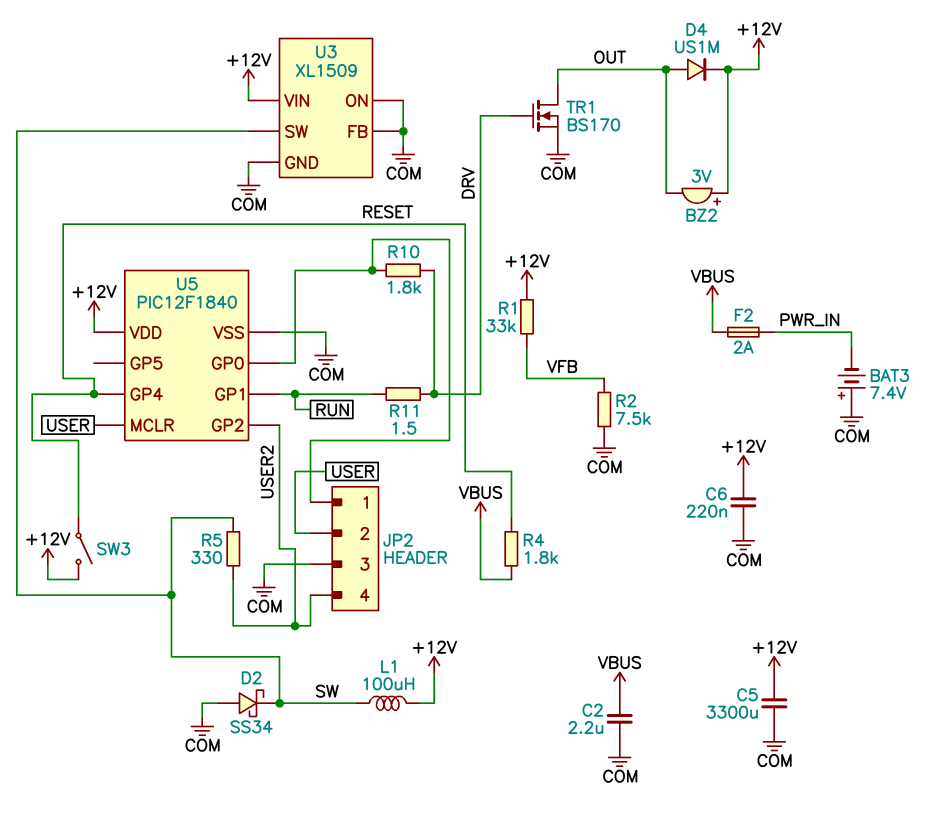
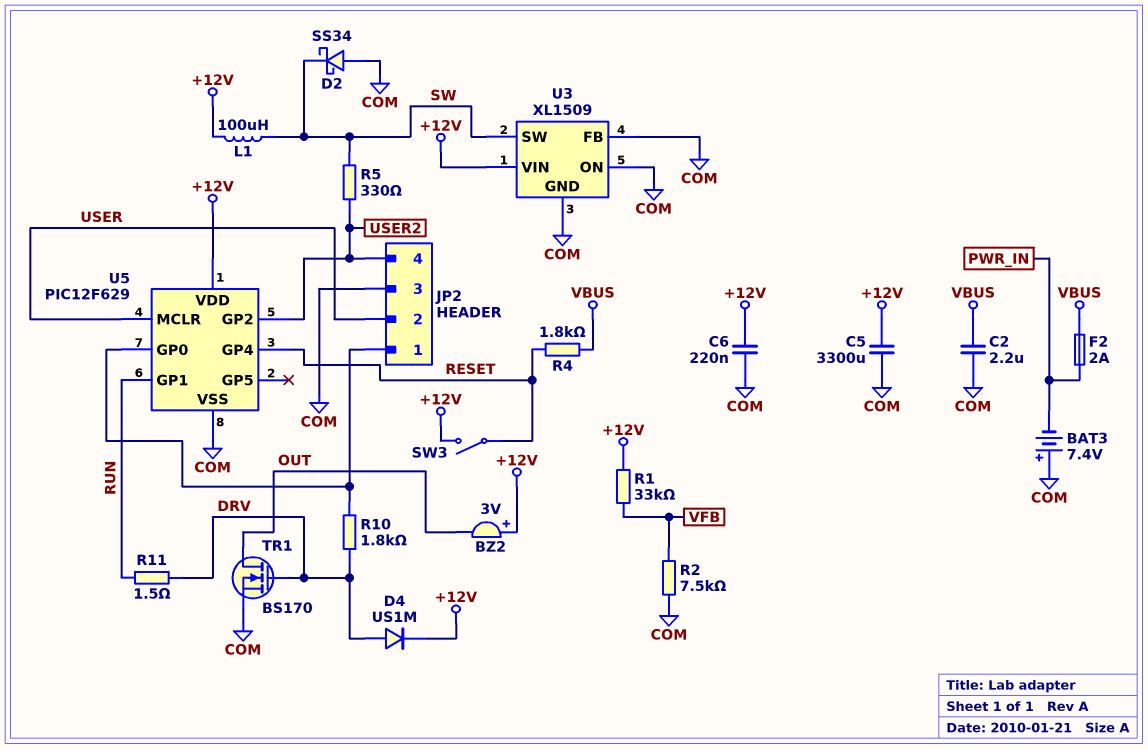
D4: diode US1M (A OUT, K +12V) -> diode US1M (A DRV, K +12V)
U5: PIC12F1840 -> PIC12F629

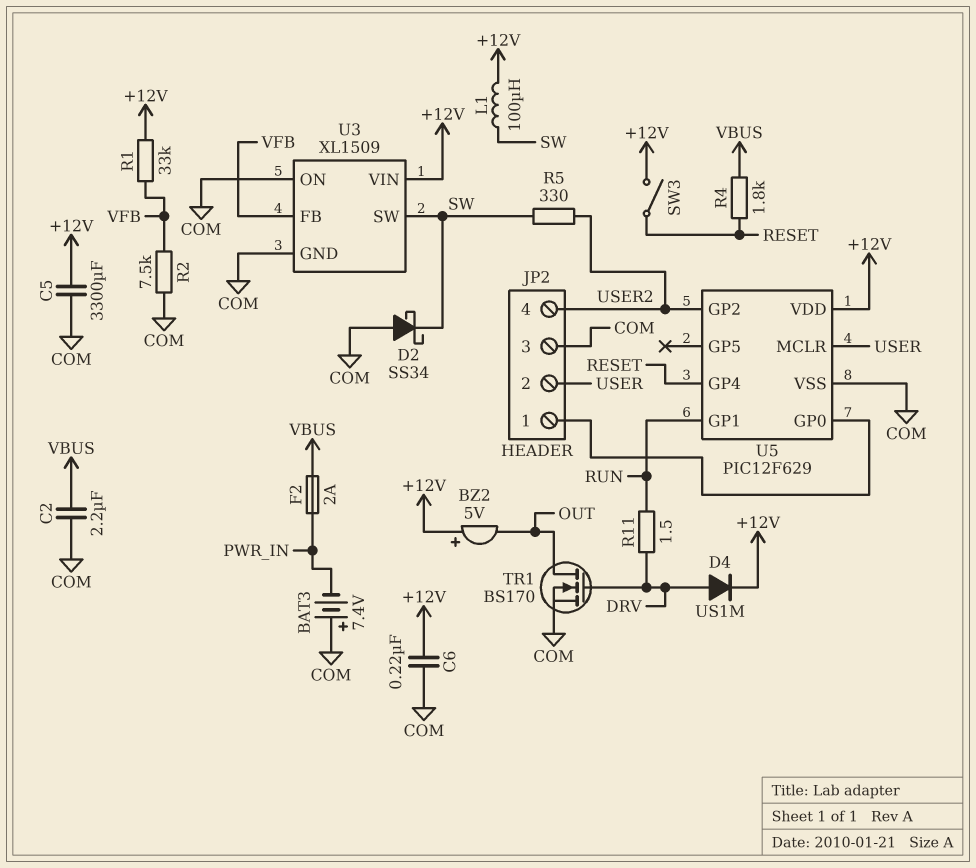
BZ2: buzzer 3V (plus +12V, minus OUT) -> buzzer 5V (plus +12V, minus OUT)
R10: 1.8k (DRV, JP2/1) -> none
U3 pin FB: COM -> VFB

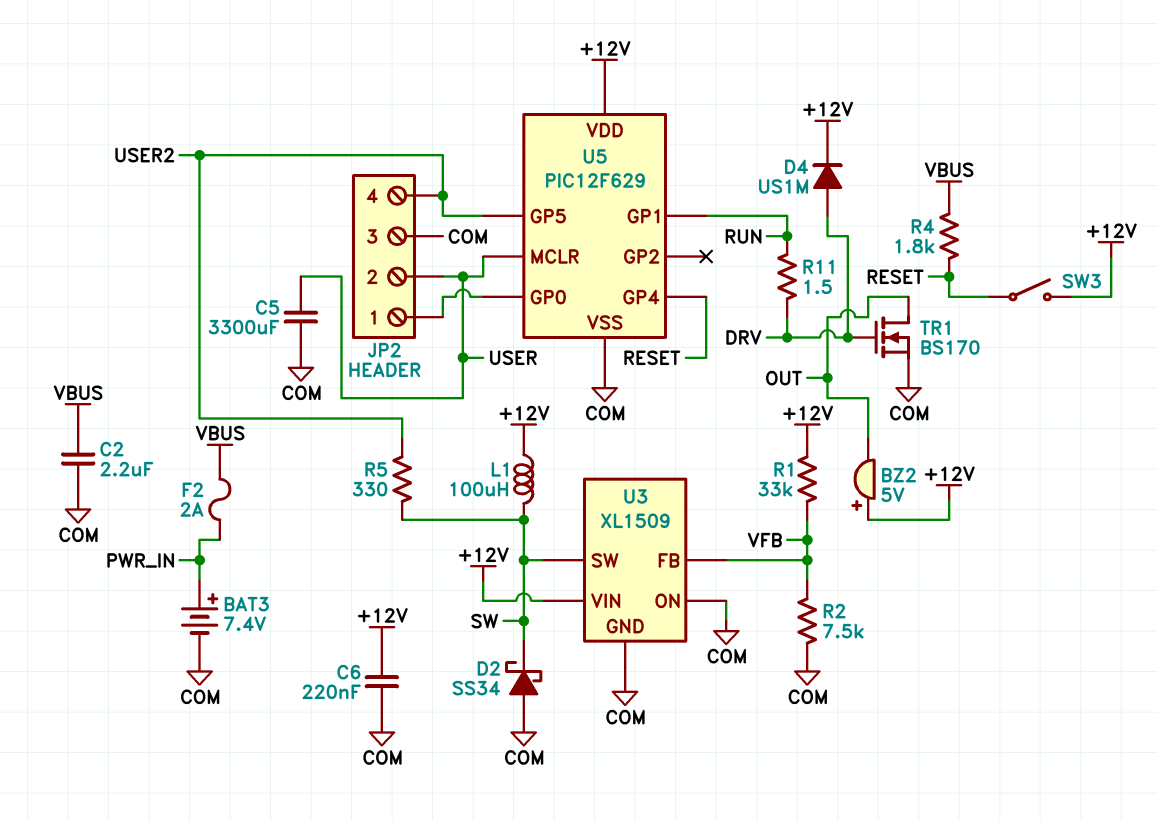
BAT3: 7.4V (plus COM, minus PWR_IN) -> 7.4V (plus PWR_IN, minus COM)
C5: 3300uF (+12V, COM) -> 3300uF (COM, USER)
U5 pin GP2: USER2 -> none
U5 pin GP5: none -> USER2

